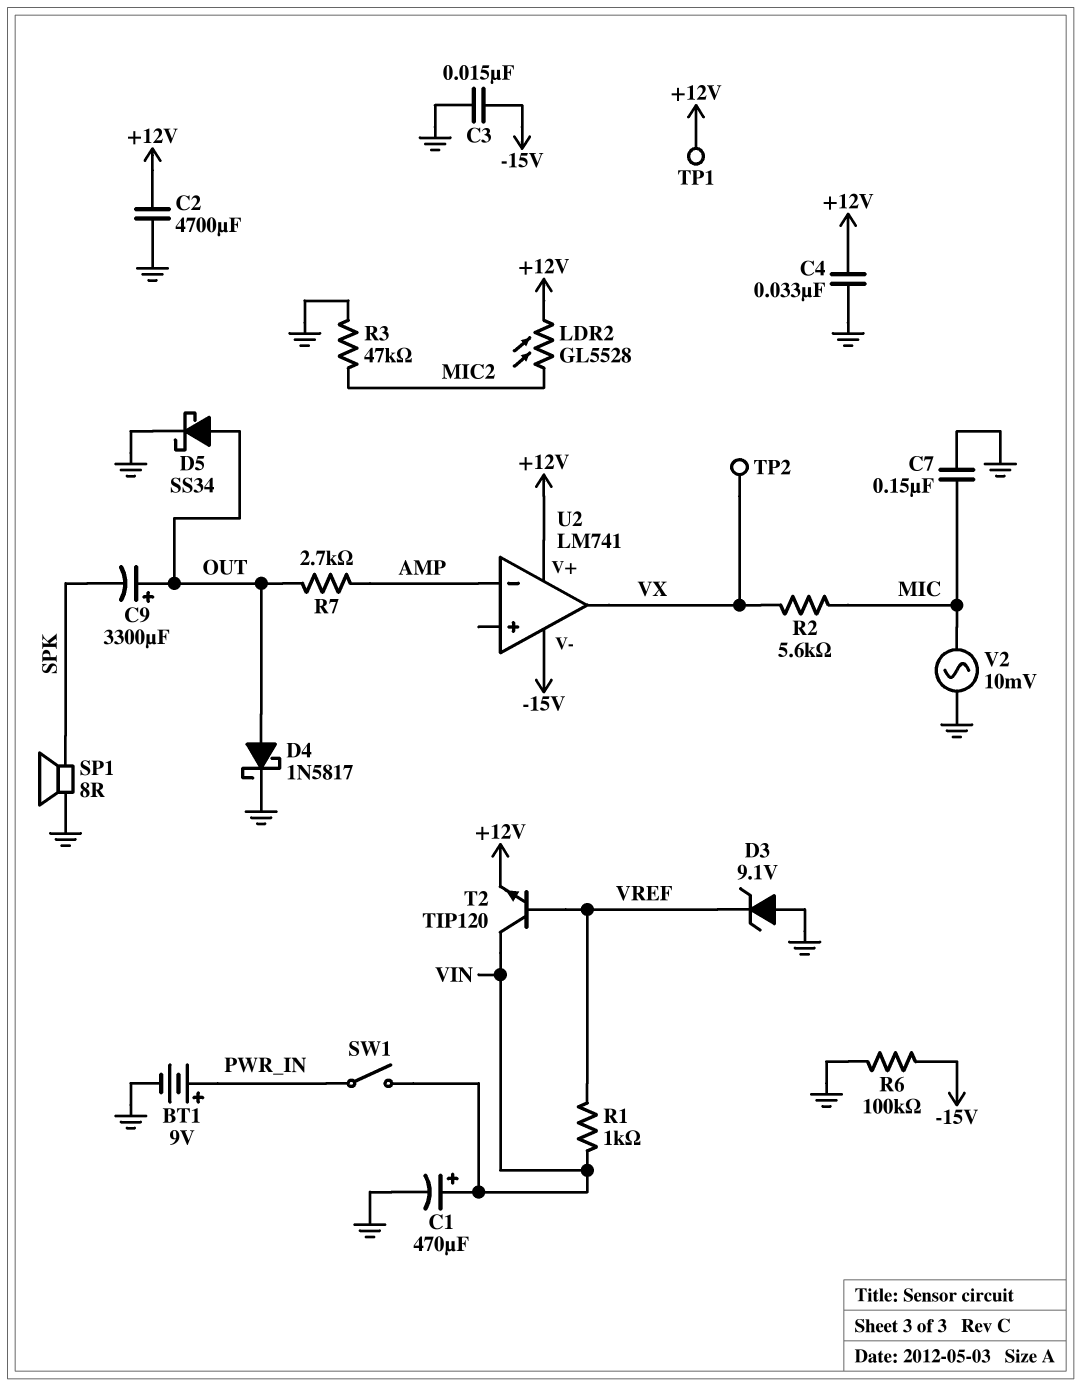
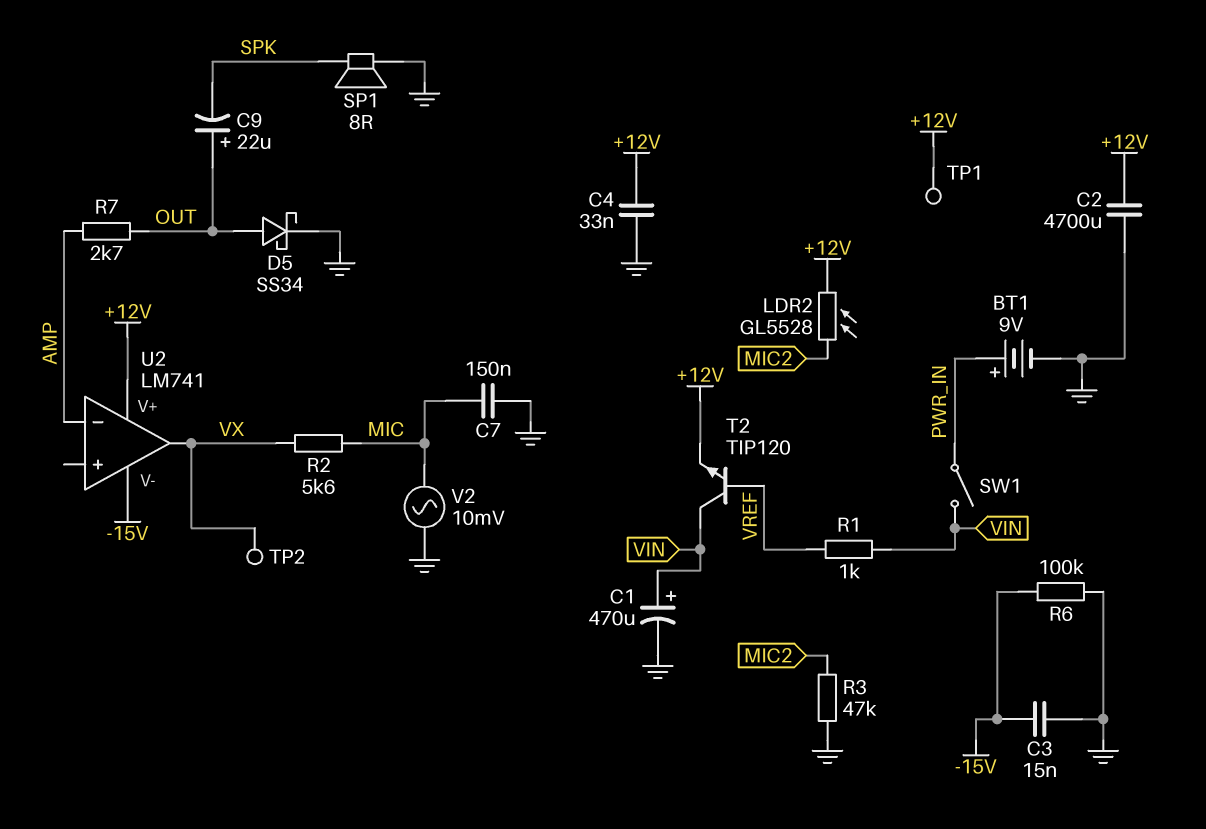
C9: 3300uF (plus OUT, minus SPK) -> 22uF (plus OUT, minus SPK)
D3: zener 9.1V (A GND, K VREF) -> none
D4: schottky 1N5817 (A OUT, K GND) -> none

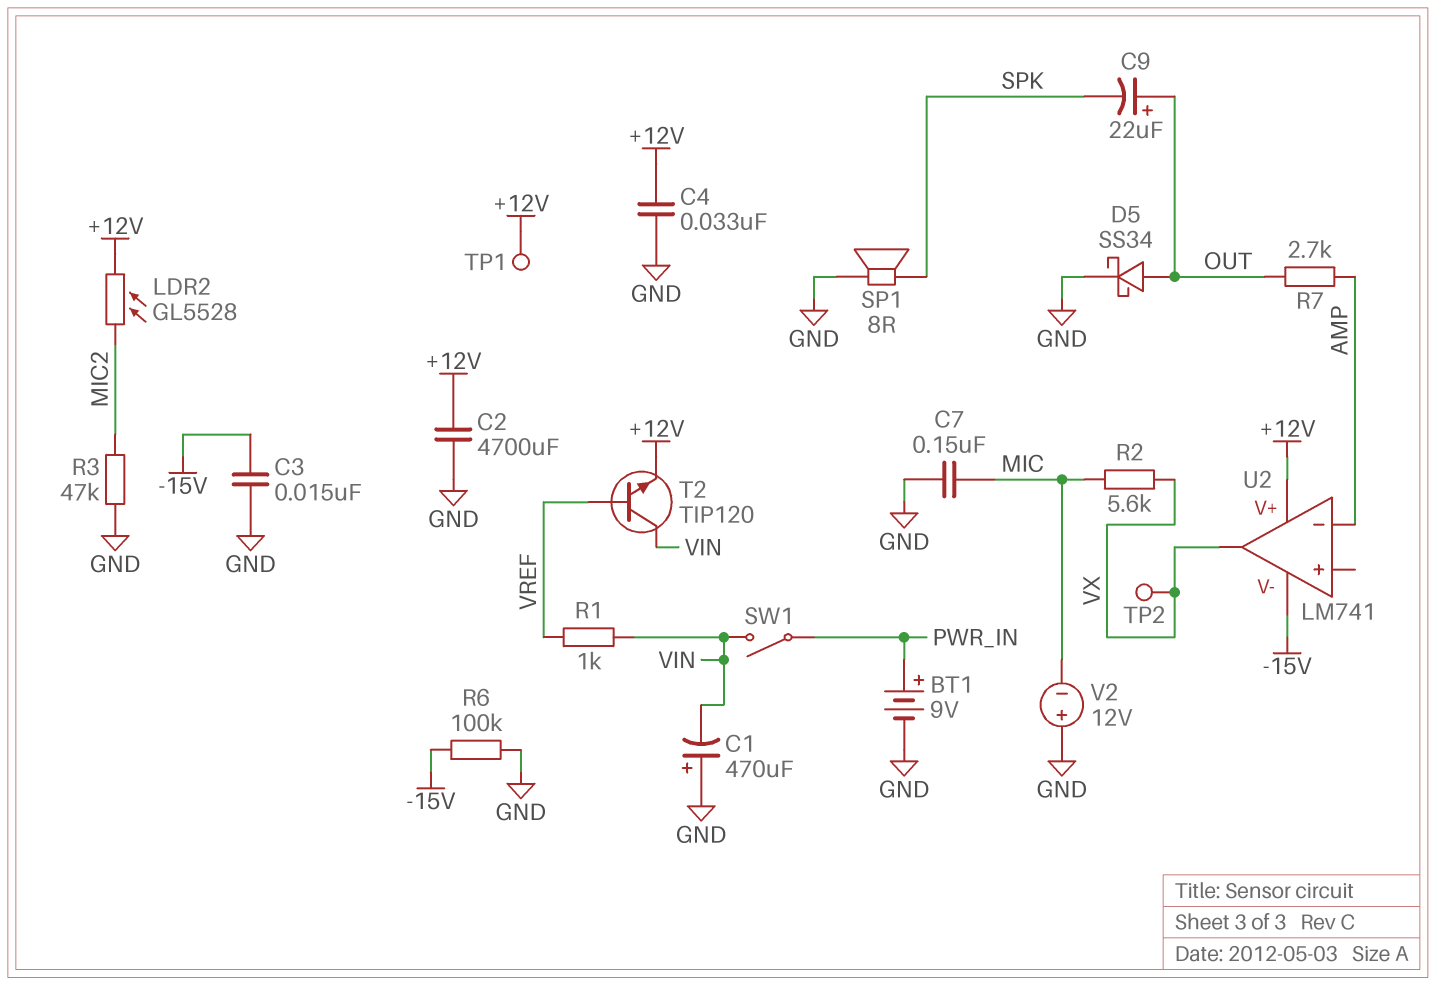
C1: 470uF (plus VIN, minus GND) -> 470uF (plus GND, minus VIN)
V2: AC 10mV (GND, MIC) -> 12V (plus GND, minus MIC)

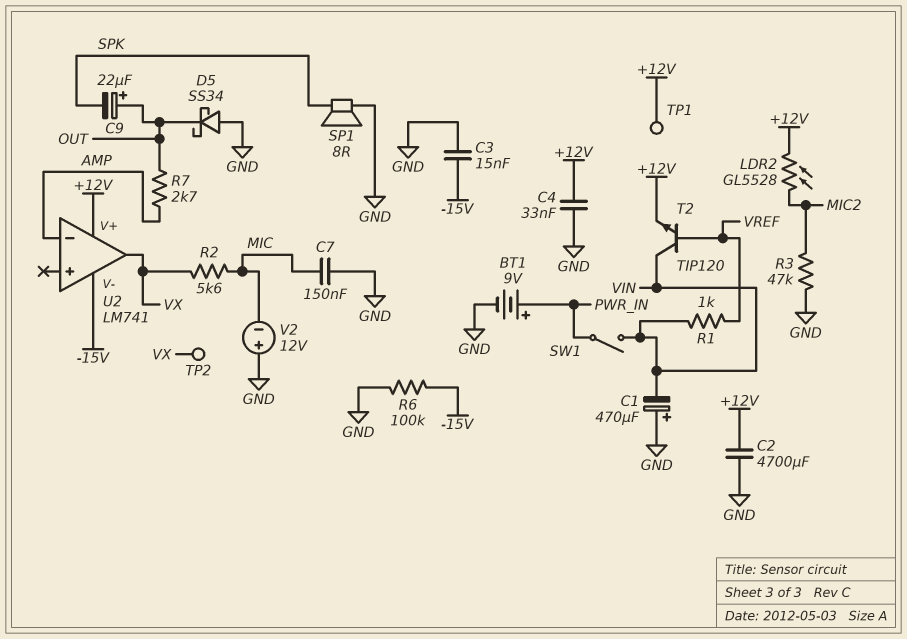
D5: schottky SS34 (A OUT, K GND) -> schottky SS34 (A GND, K OUT)

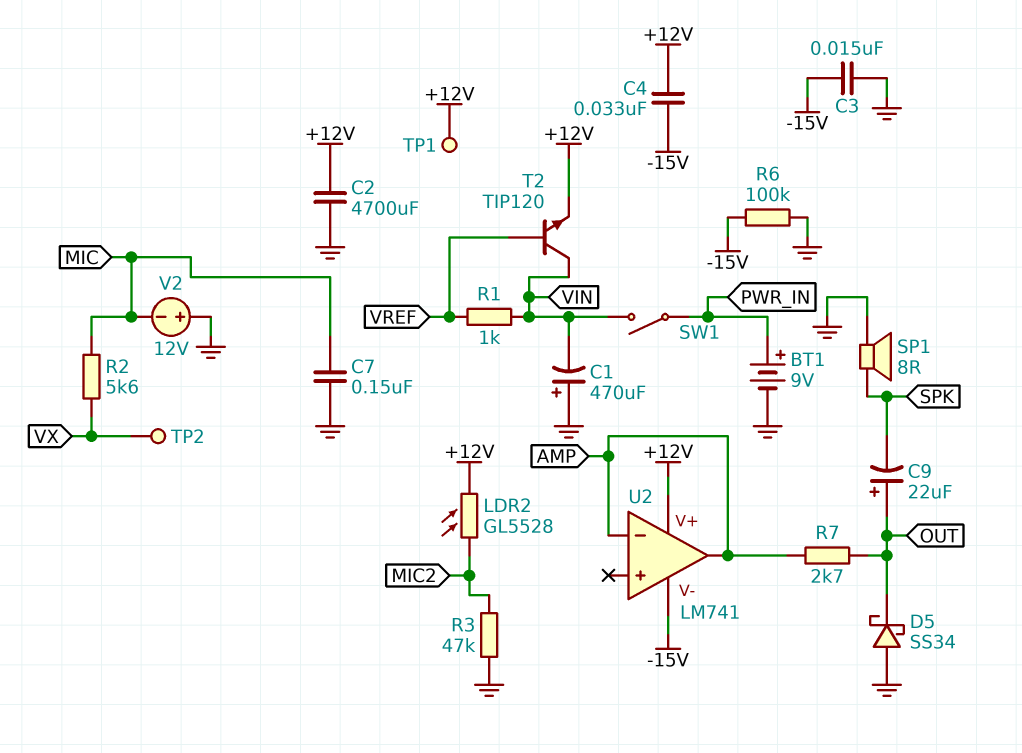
C4: 33nF (+12V, GND) -> 33nF (+12V, -15V)
U2 pin out: VX -> AMP

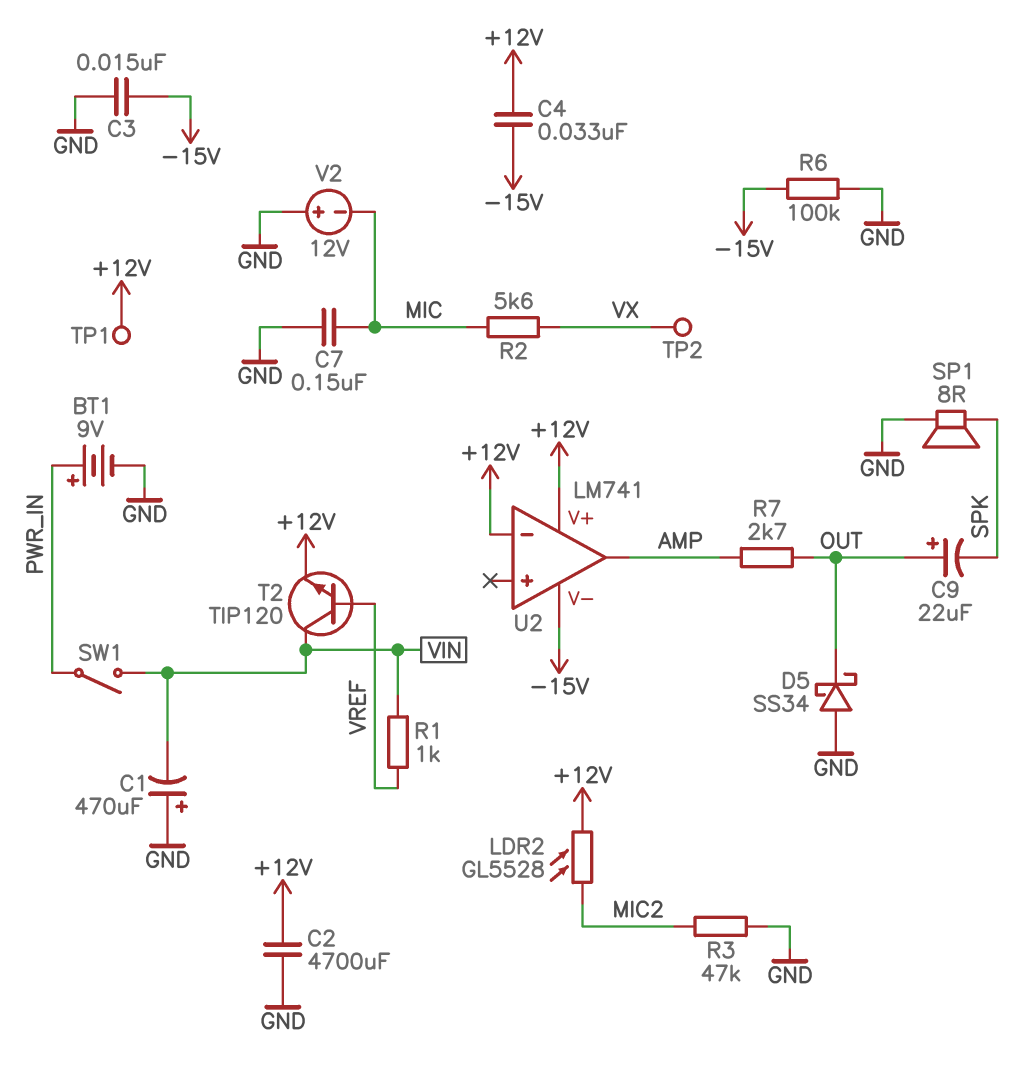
U2 pin in-: AMP -> +12V

